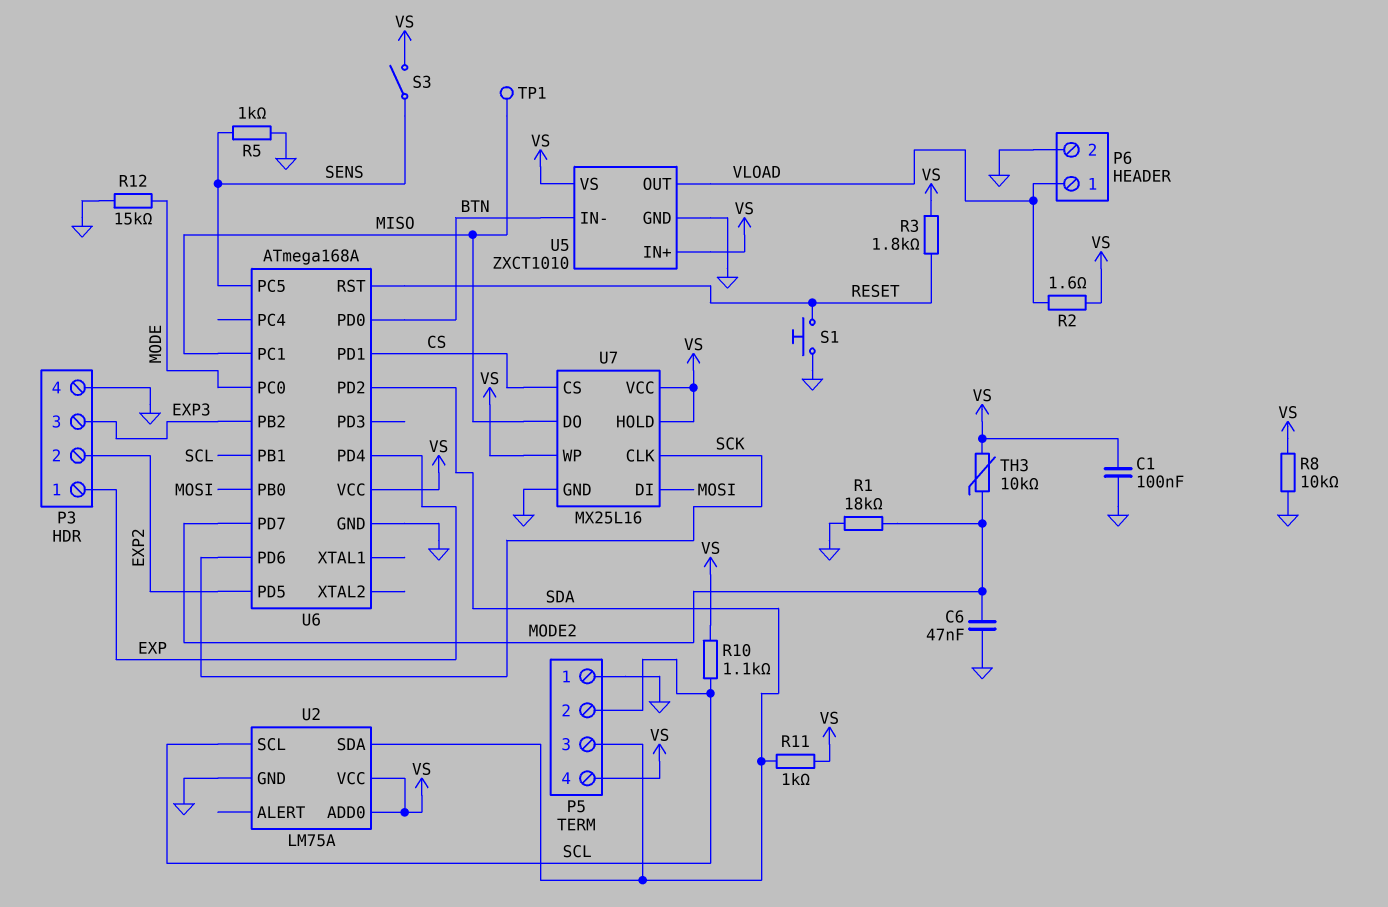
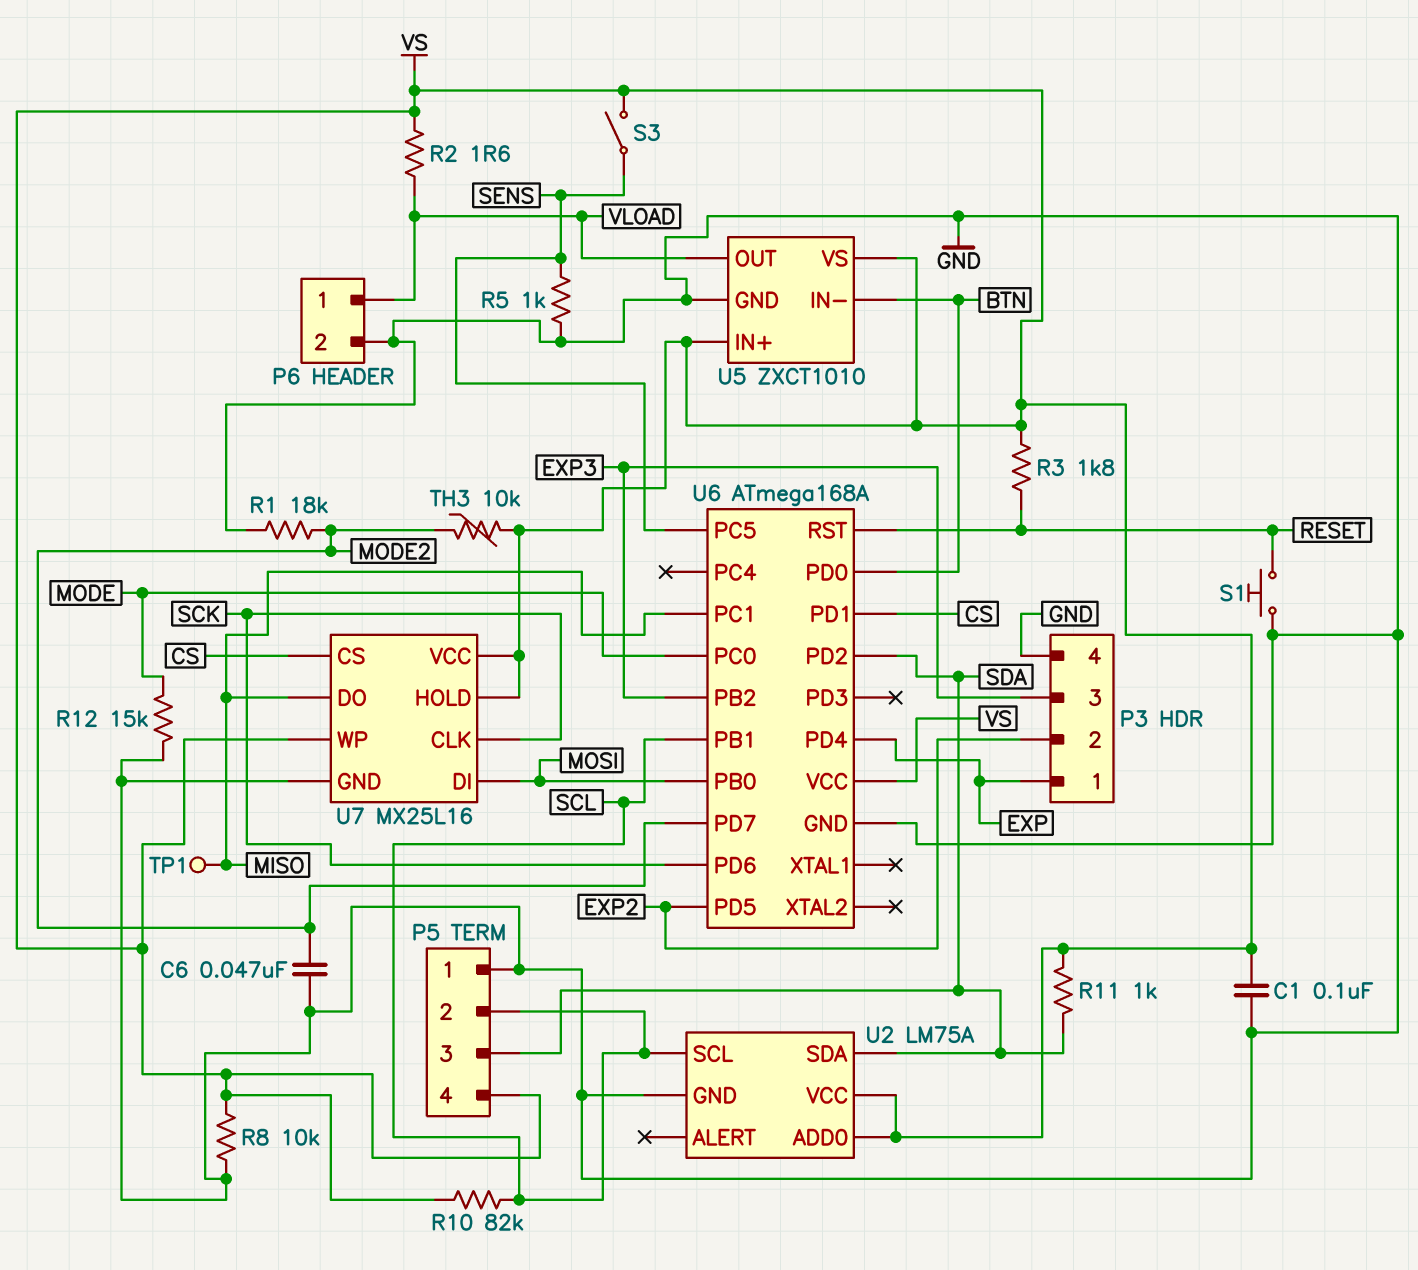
R10: 1.1k (SCL, VS) -> 82k (SCL, VS)

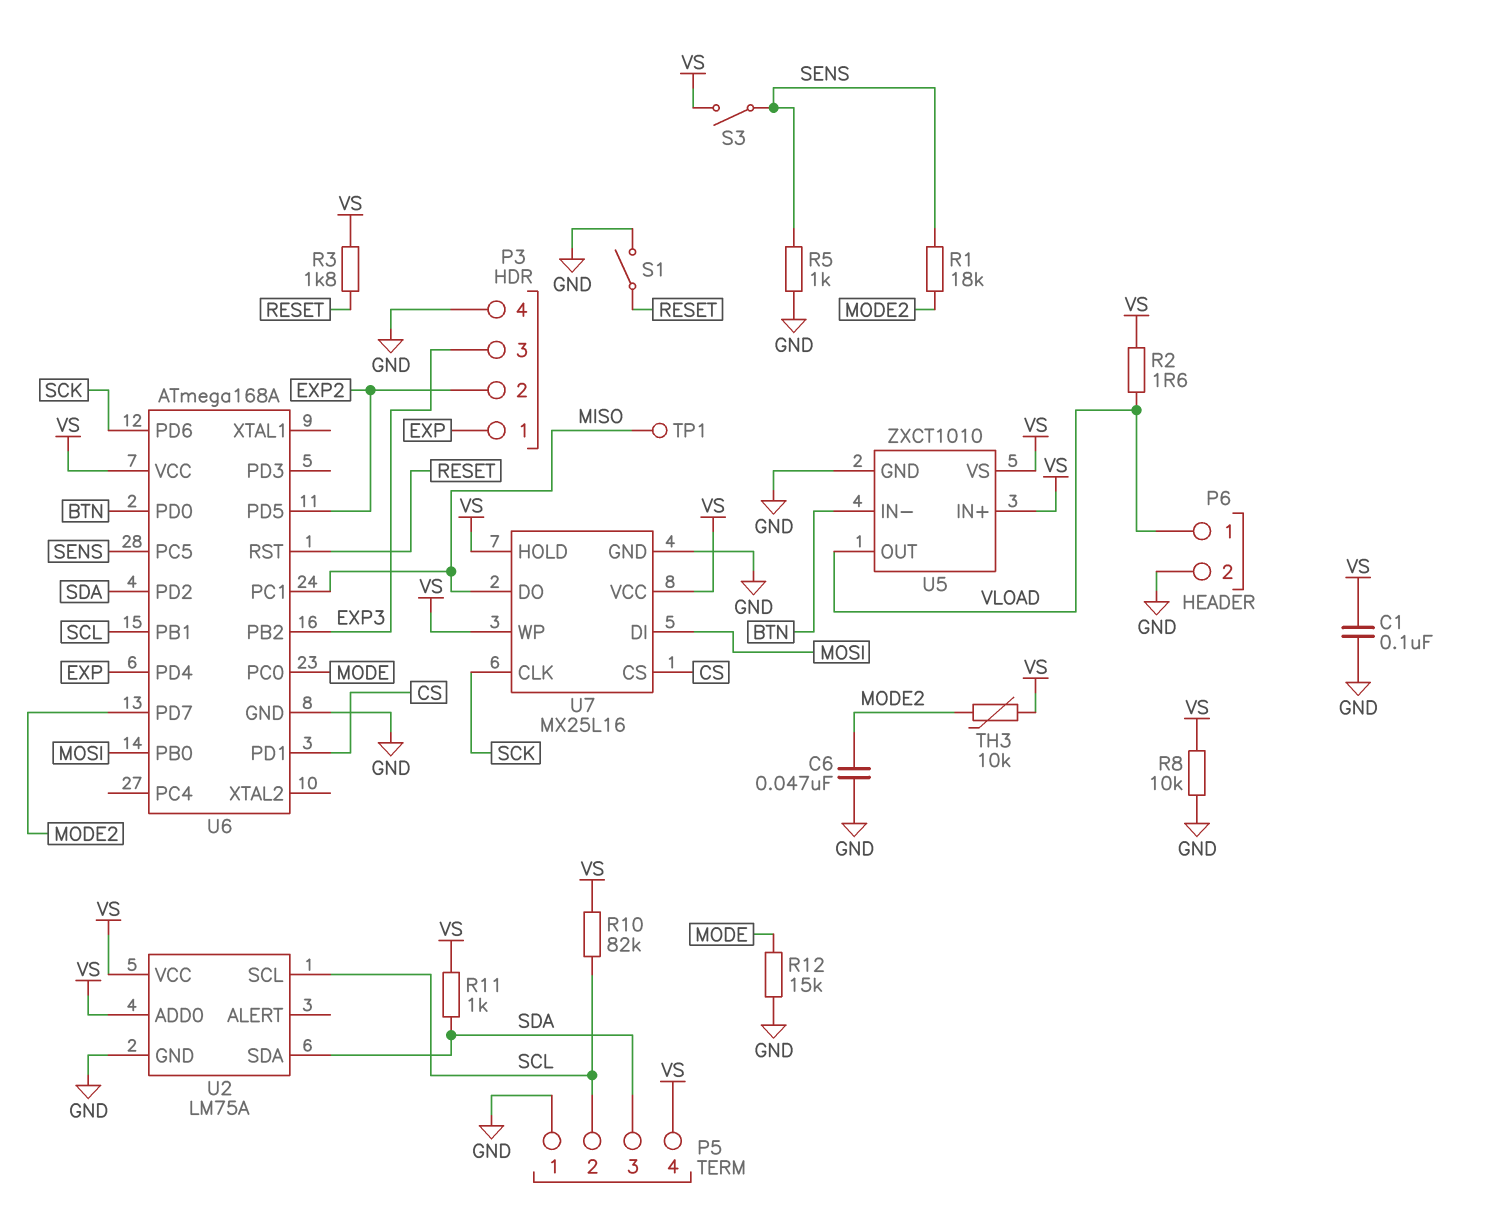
R1: 18k (GND, MODE2) -> 18k (MODE2, SENS)
S1: button (GND, RESET) -> switch (GND, RESET)

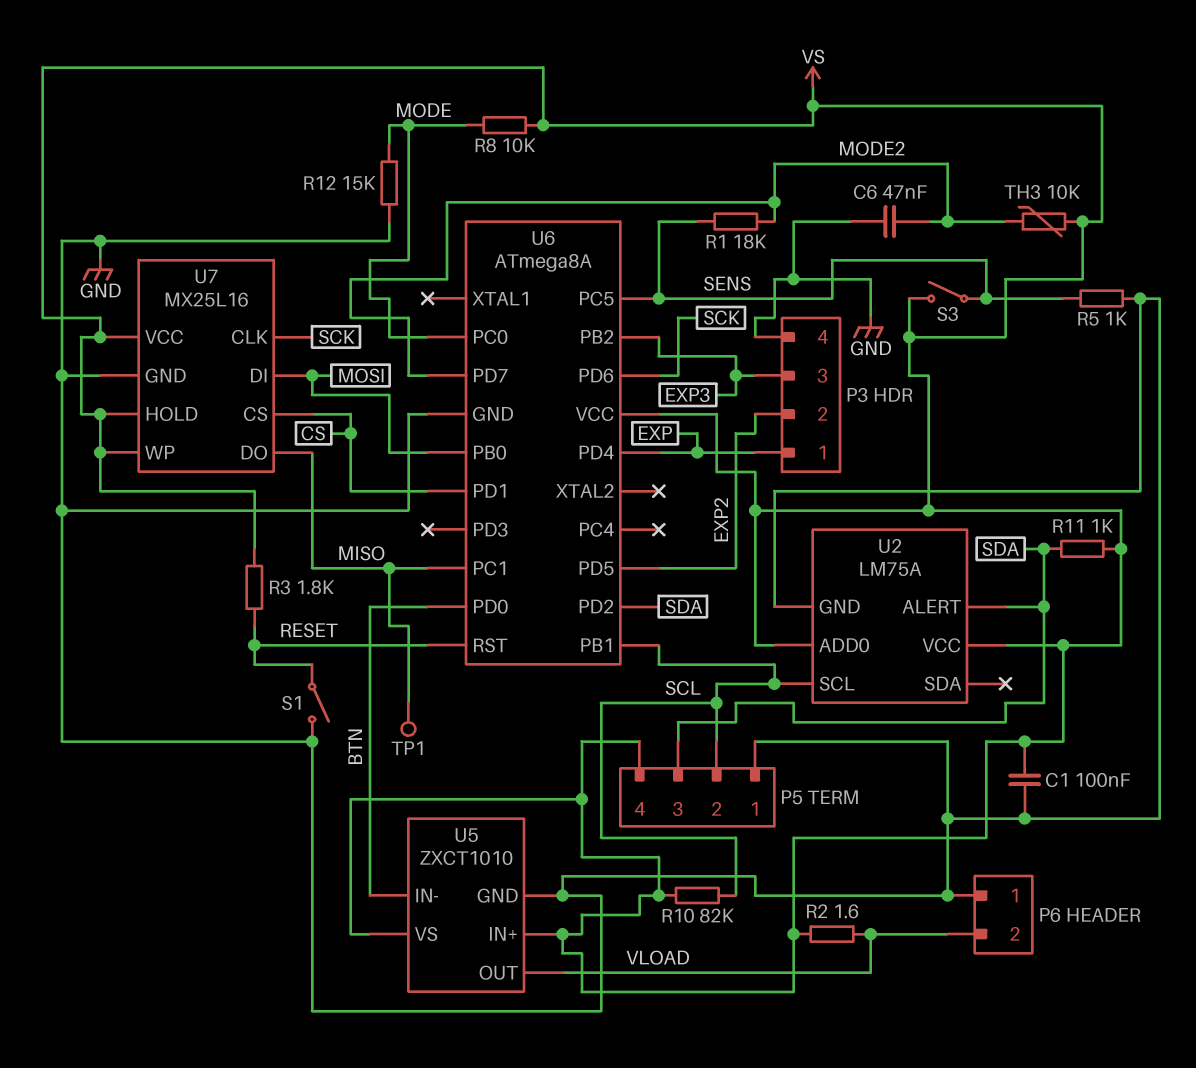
P6 pin 1: VLOAD -> GND
P6 pin 2: GND -> VLOAD
R8: 10k (GND, VS) -> 10k (MODE, VS)
U2 pin ALERT: none -> SDA
U2 pin SDA: SDA -> none
U6: ATmega168A -> ATmega8A

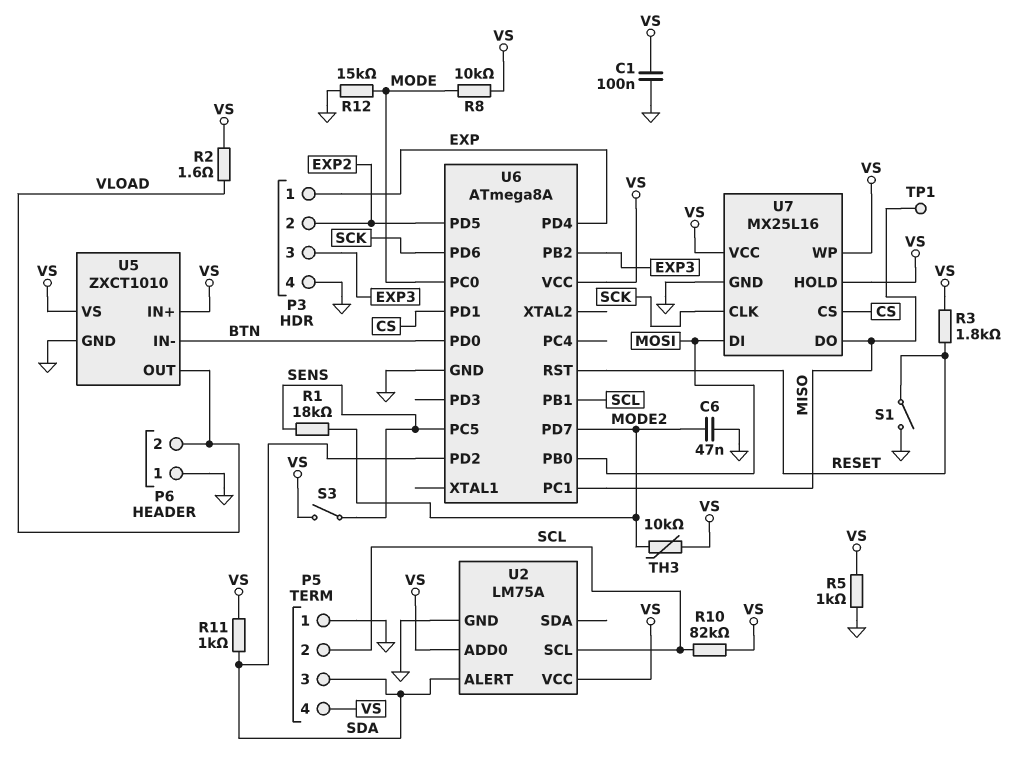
R5: 1k (GND, SENS) -> 1k (GND, VS)

